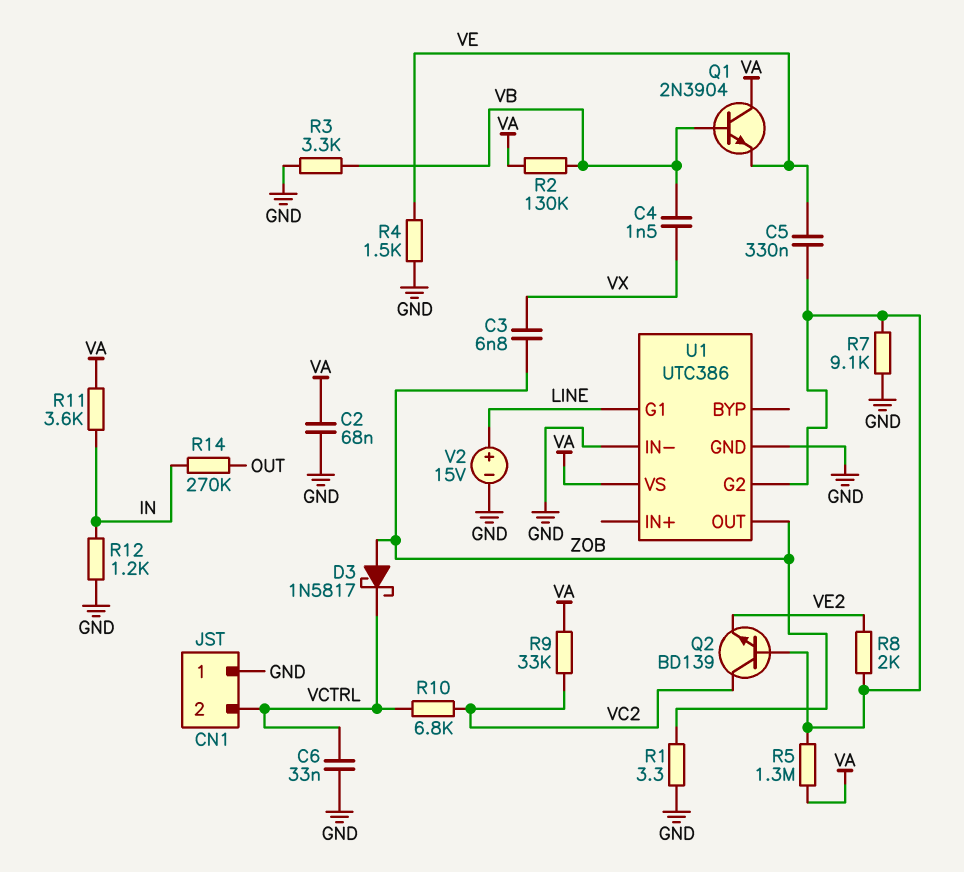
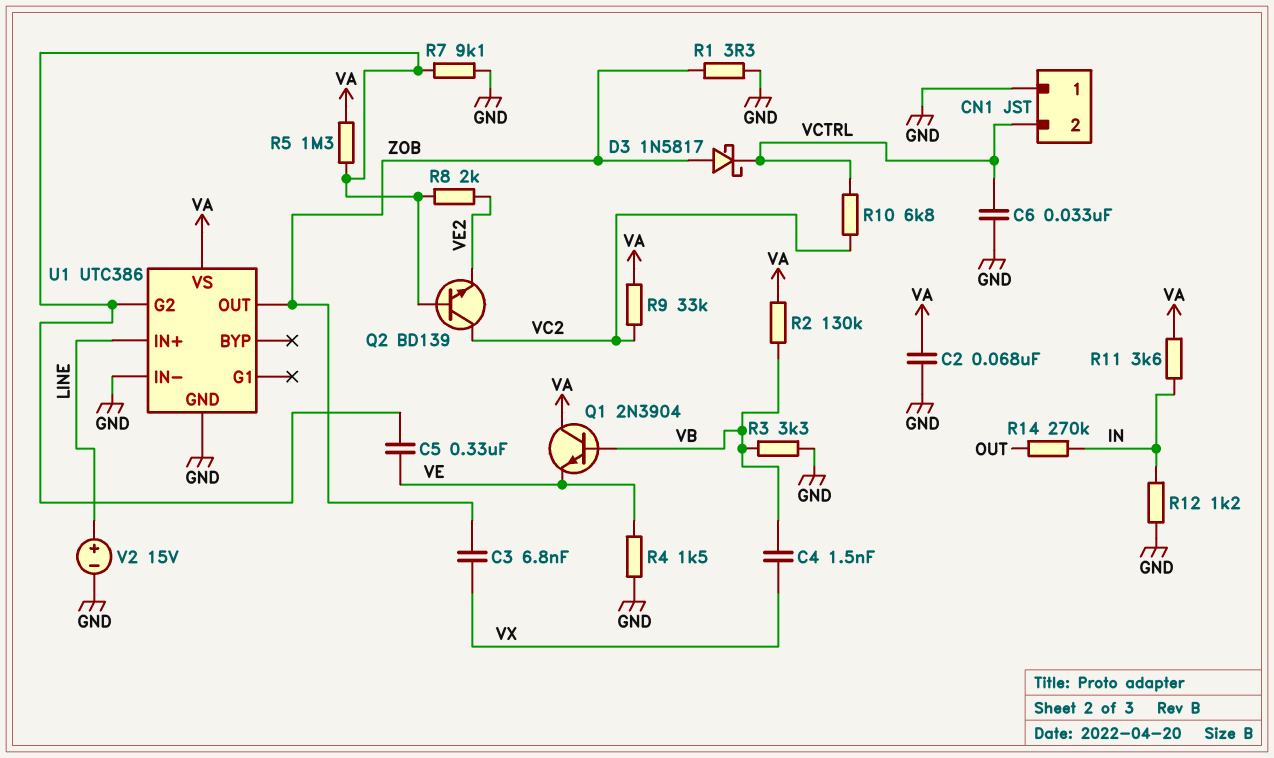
U1 pin G1: LINE -> none
U1 pin IN+: none -> LINE

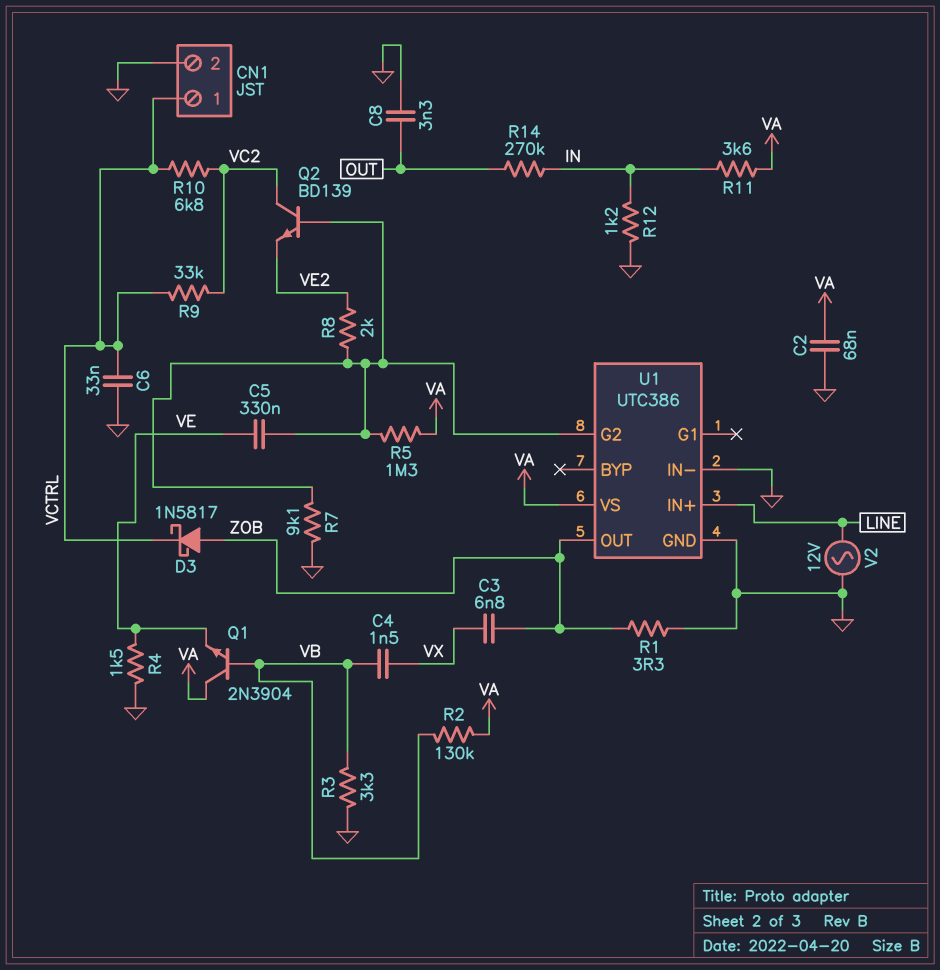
C8: none -> 3.3nF (GND, OUT)
CN1 pin 1: GND -> VCTRL
CN1 pin 2: VCTRL -> GND
R9: 33k (VA, VC2) -> 33k (VC2, VCTRL)
V2: 15V (plus LINE, minus GND) -> AC 12V (GND, LINE)

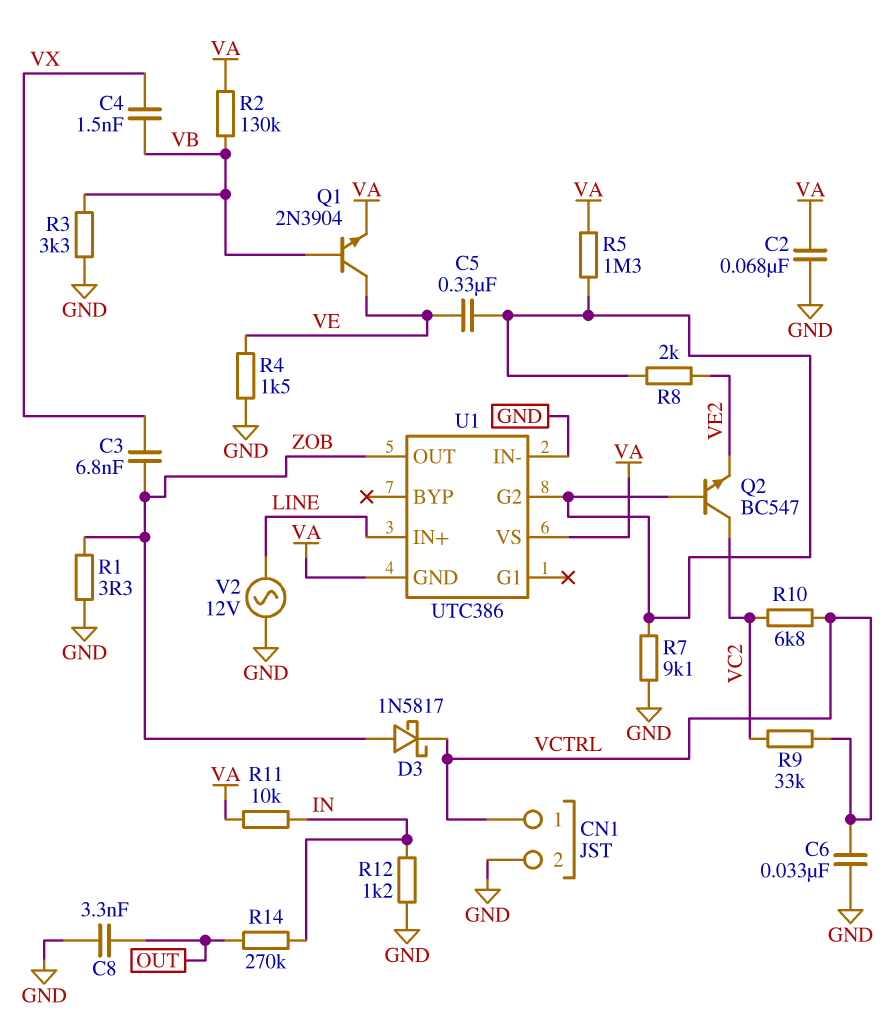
Q1: NPN 2N3904 (B VB, C VA, E VE) -> NPN 2N3904 (B VB, C VE, E VA)
Q2: NPN BD139 (B U1/G2, C VC2, E VE2) -> NPN BC547 (B U1/G2, C VC2, E VE2)
R11: 3.6k (IN, VA) -> 10k (IN, VA)
U1 pin GND: GND -> VA

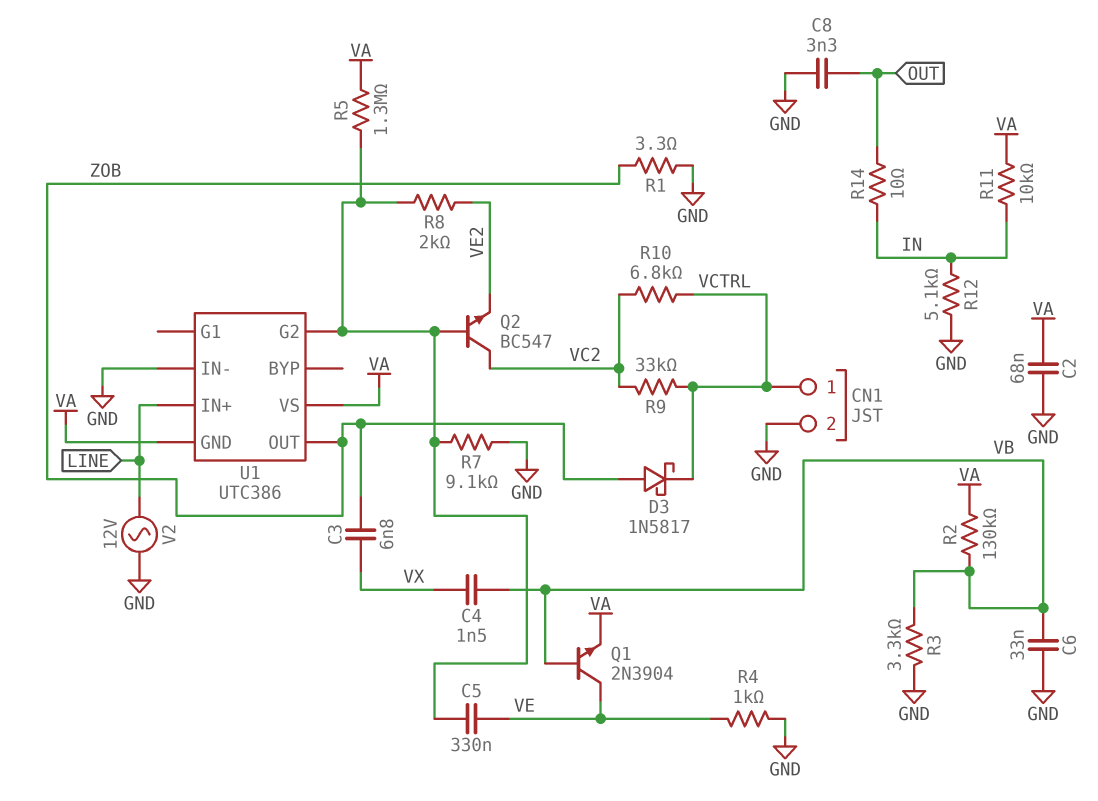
C6: 33nF (GND, VCTRL) -> 33nF (GND, VB)
R4: 1.5k (GND, VE) -> 1k (GND, VE)
R12: 1.2k (GND, IN) -> 5.1k (GND, IN)
R14: 270k (IN, OUT) -> 10 (IN, OUT)

